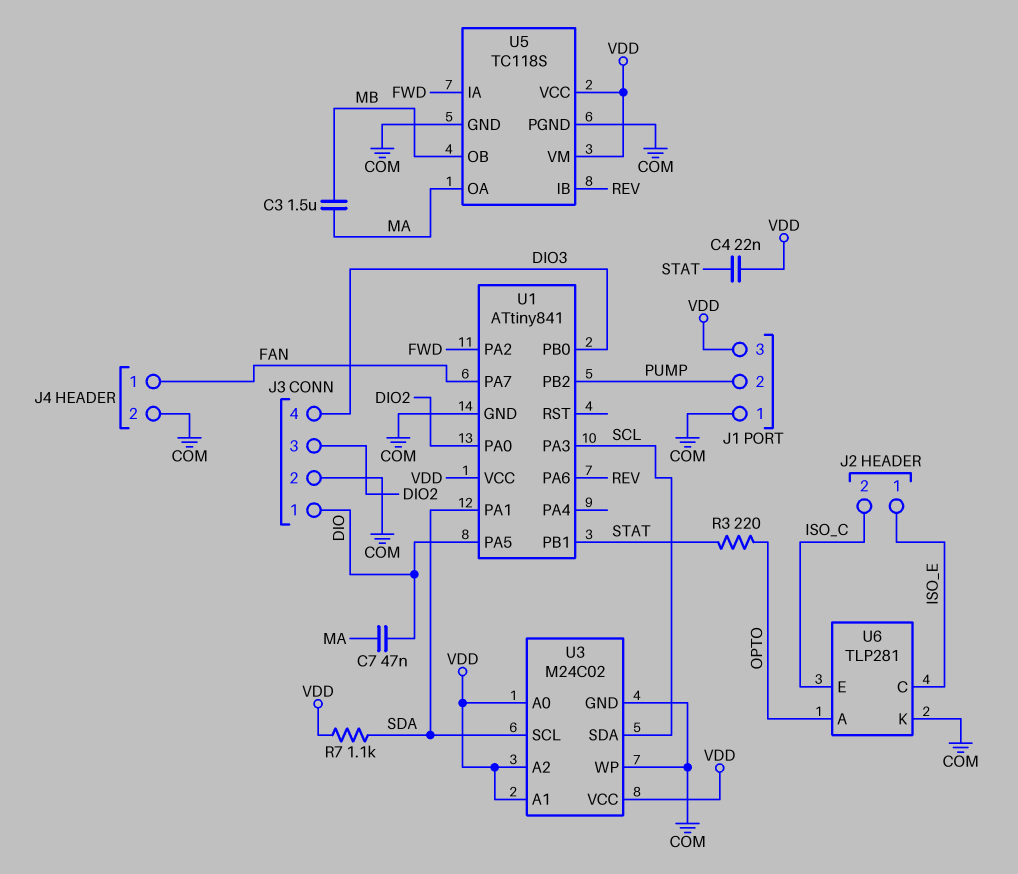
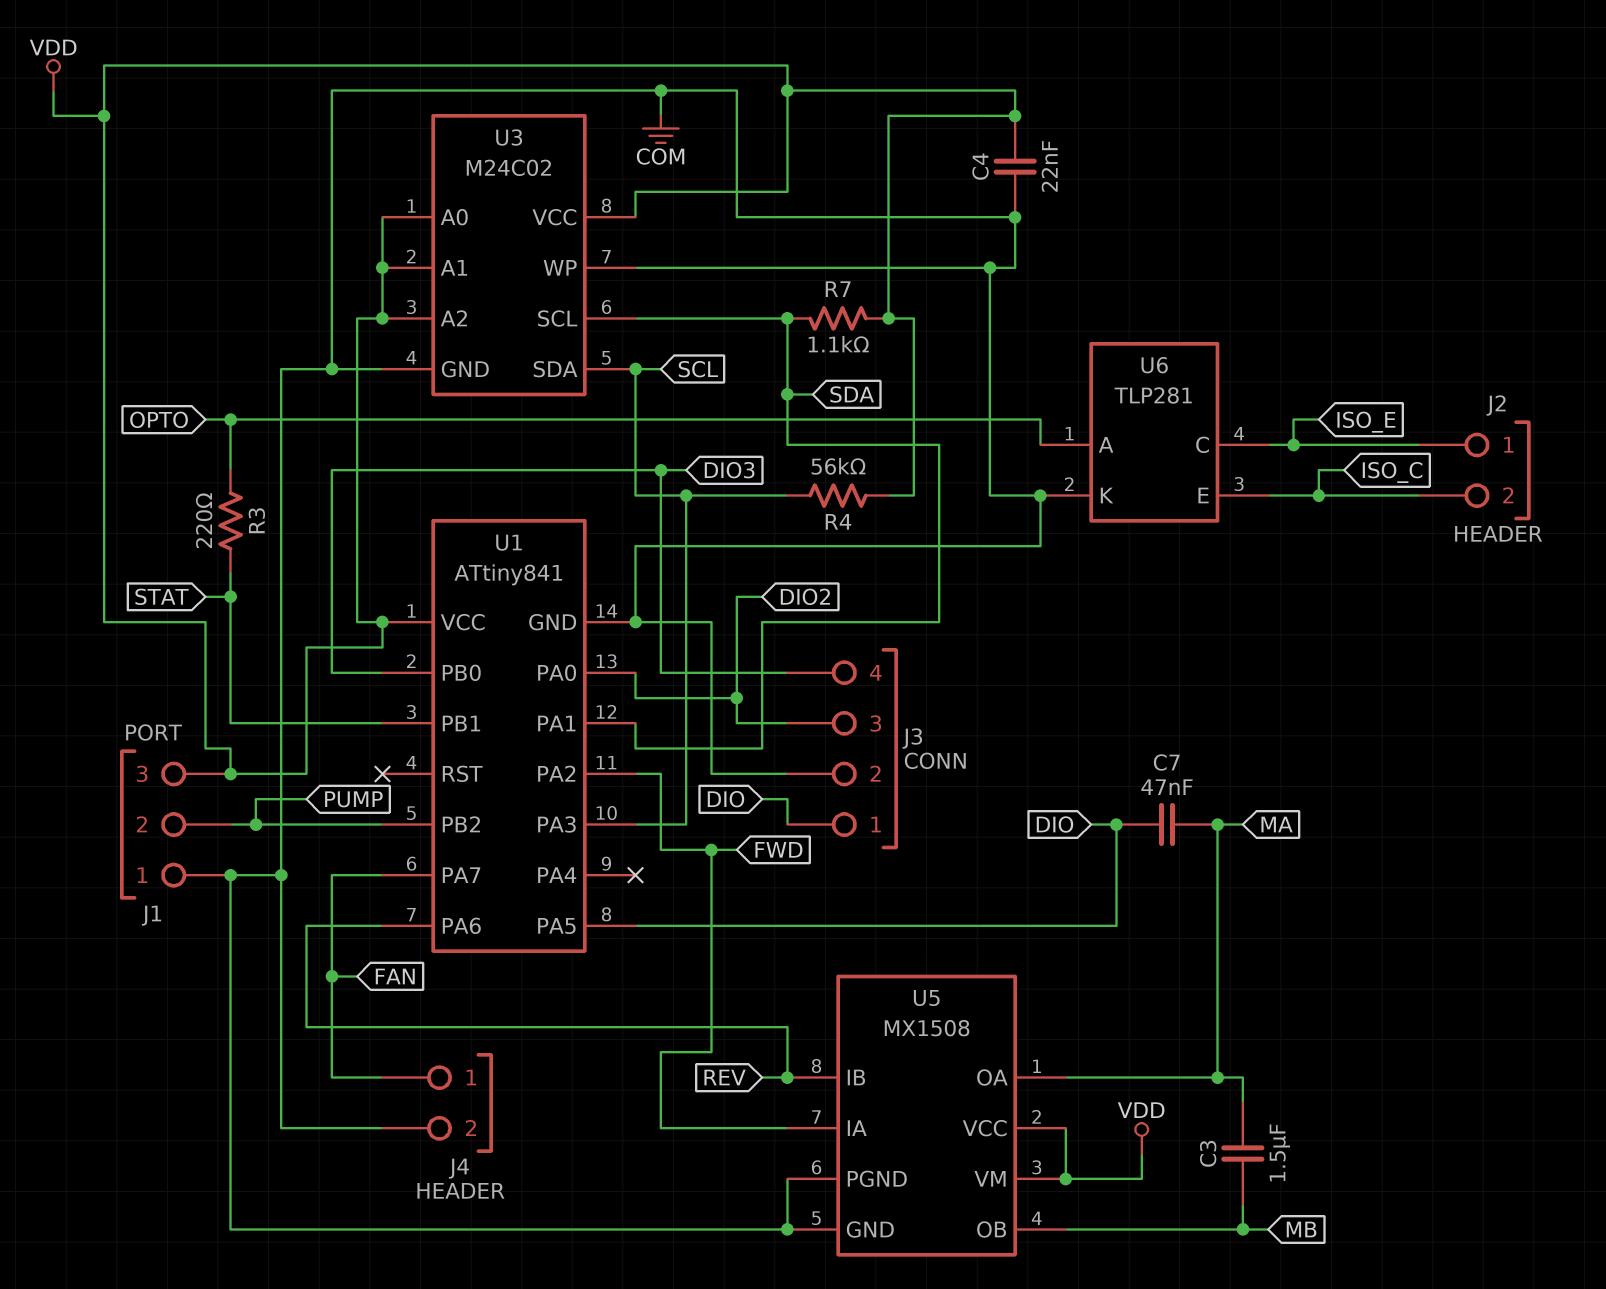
C4: 22nF (STAT, VDD) -> 22nF (COM, VDD)
R4: none -> 56k (SCL, VDD)
U5: TC118S -> MX1508

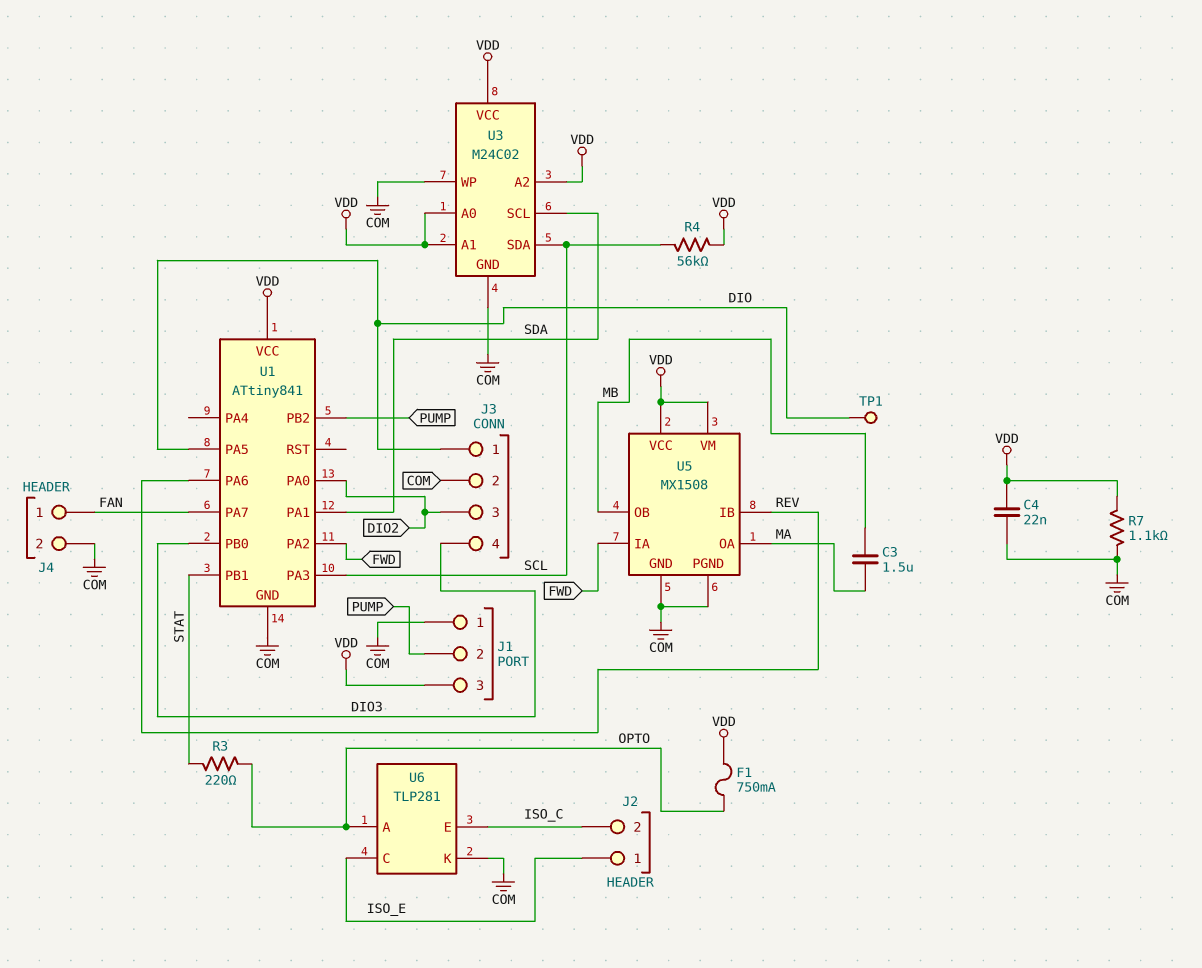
C7: 47nF (DIO, MA) -> none
F1: none -> 750mA (OPTO, VDD)
R7: 1.1k (SDA, VDD) -> 1.1k (COM, VDD)
TP1: none -> test point (DIO)

